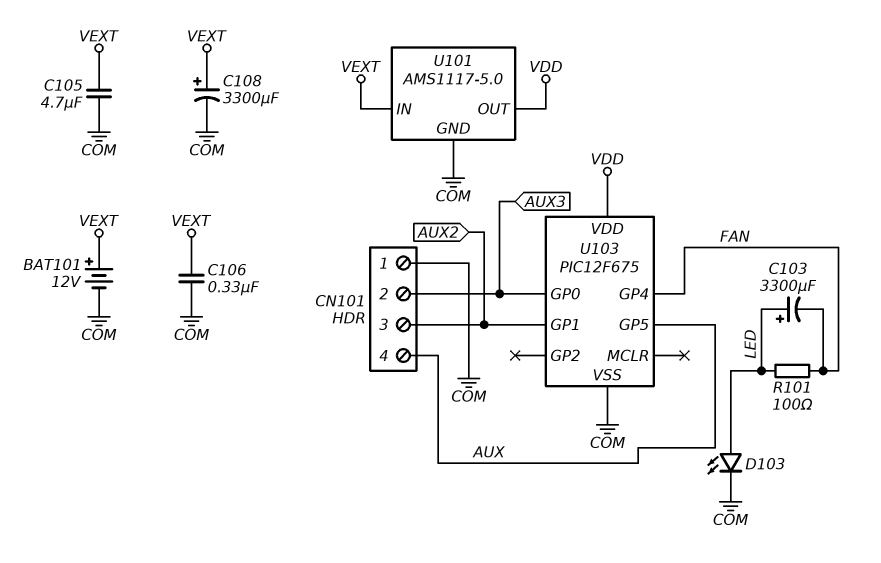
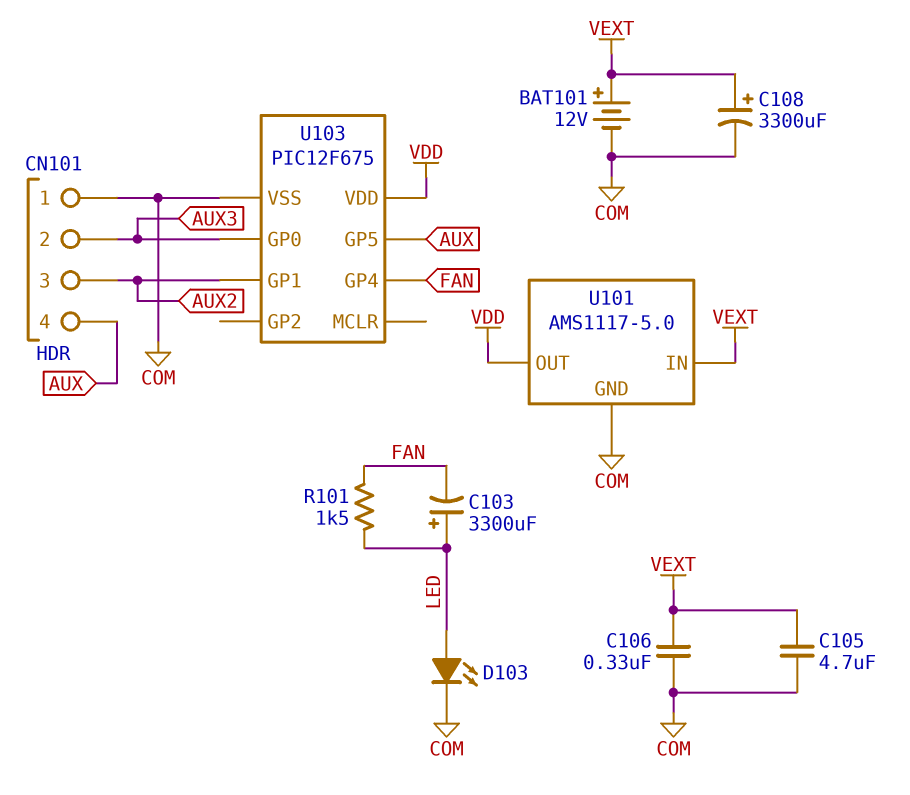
R101: 100 (FAN, LED) -> 1.5k (FAN, LED)

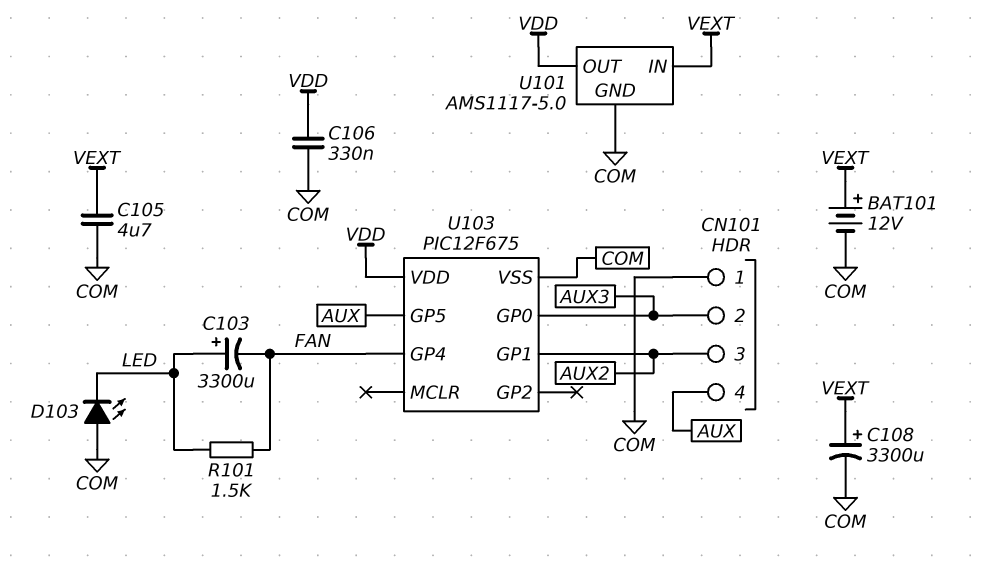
C106: 330nF (COM, VEXT) -> 330nF (COM, VDD)
D103: LED (A LED, K COM) -> LED (A COM, K LED)

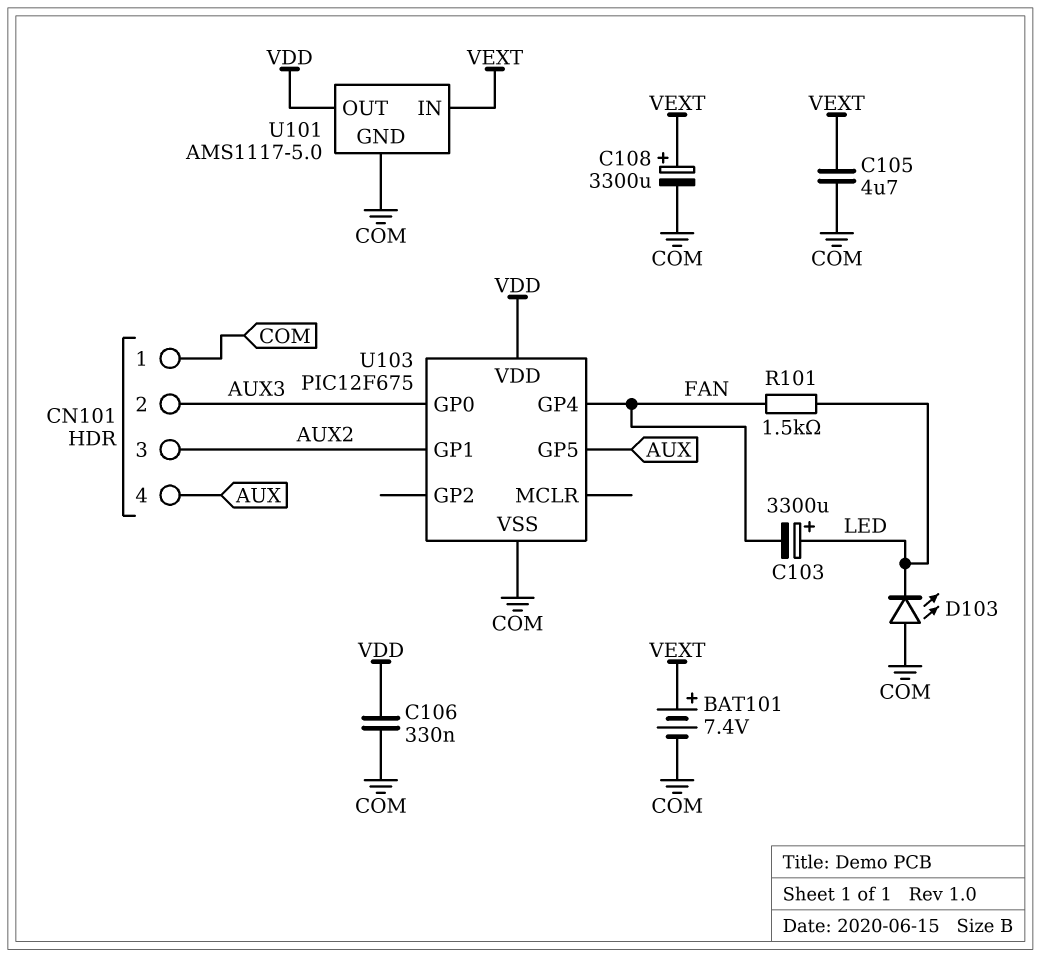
BAT101: 12V (plus VEXT, minus COM) -> 7.4V (plus VEXT, minus COM)

